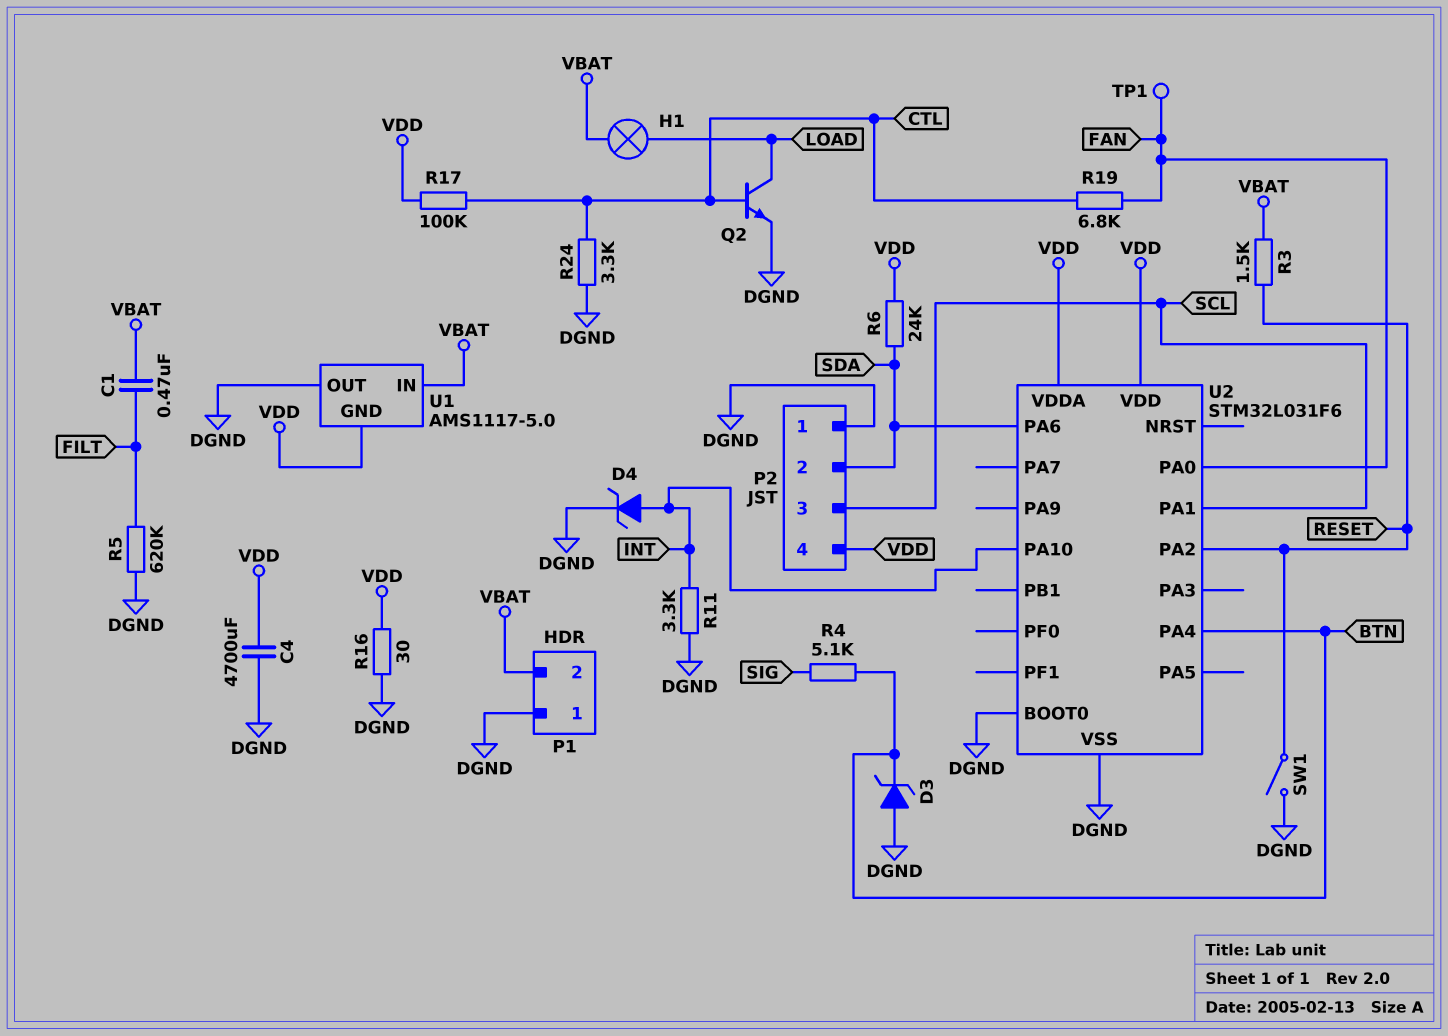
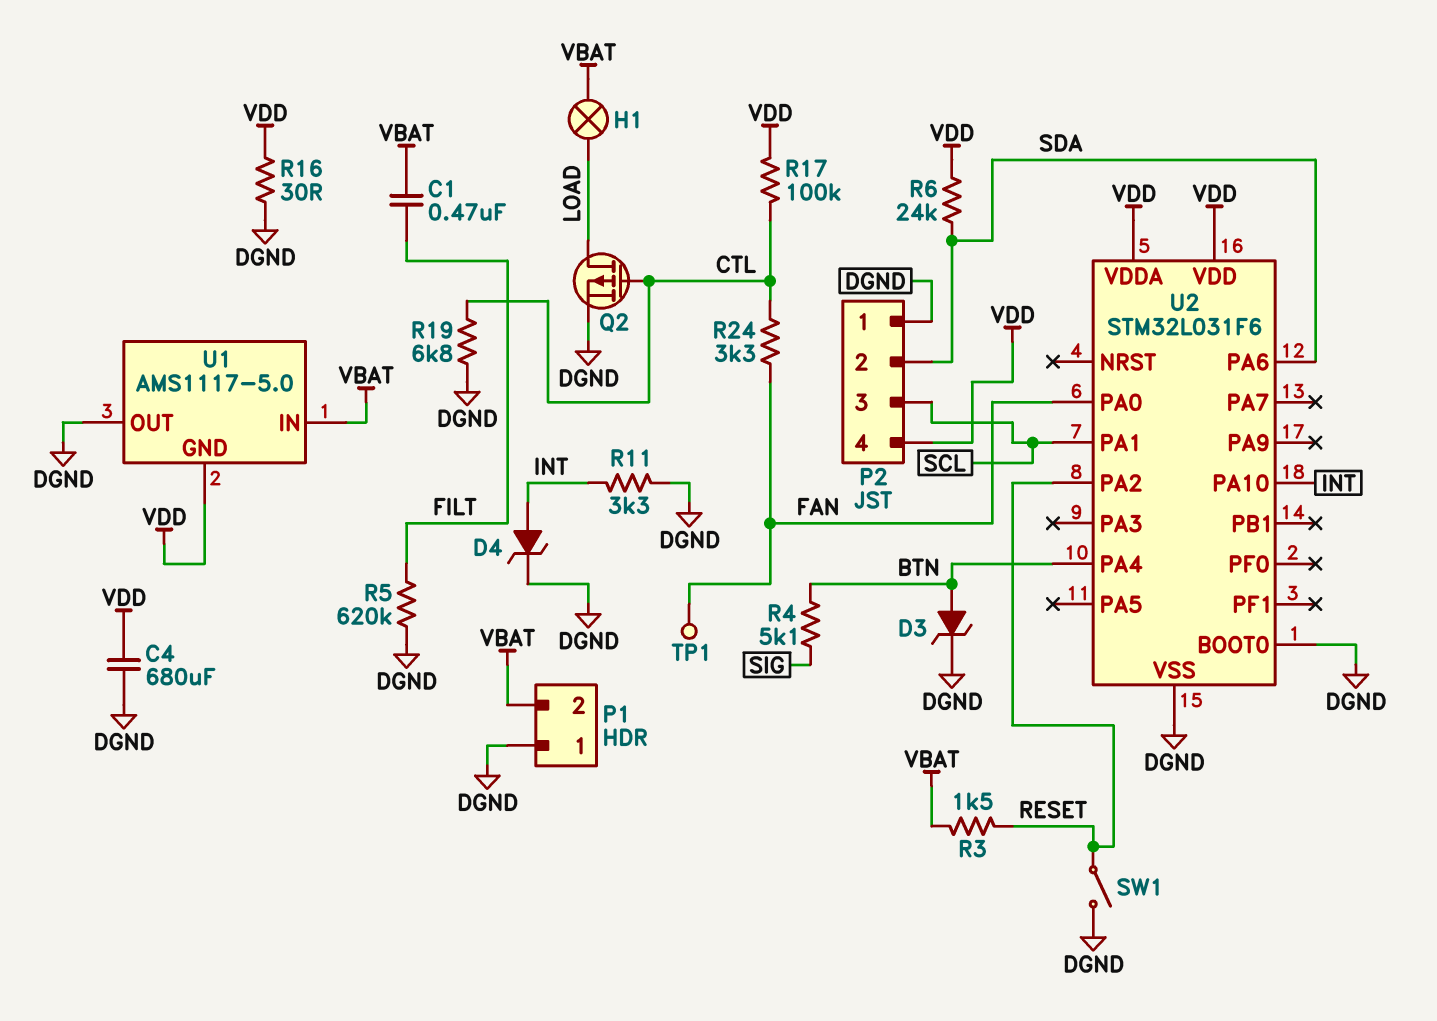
C4: 4700uF (DGND, VDD) -> 680uF (DGND, VDD)
D3: zener (A DGND, K BTN) -> zener (A BTN, K DGND)
Q2: NPN (B CTL, C LOAD, E DGND) -> PMOS (G CTL, D LOAD, S DGND)
R19: 6.8k (CTL, FAN) -> 6.8k (CTL, DGND)
R24: 3.3k (CTL, DGND) -> 3.3k (CTL, FAN)

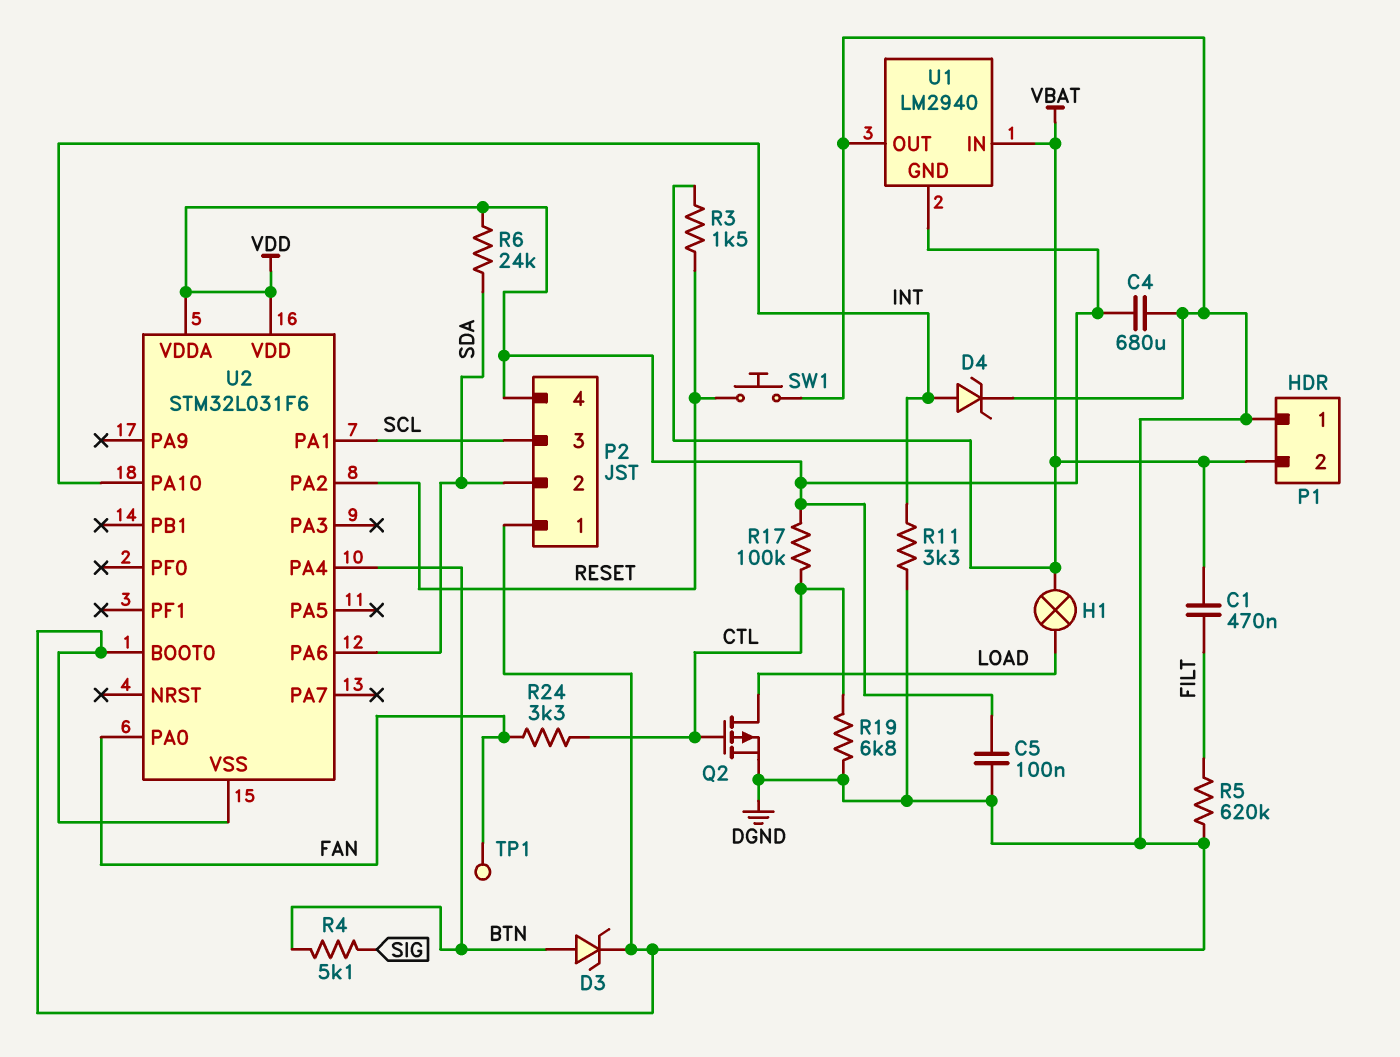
C5: none -> 100nF (DGND, VDD)
R16: 30 (DGND, VDD) -> none
SW1: switch (DGND, RESET) -> button (DGND, RESET)
U1: AMS1117-5.0 -> LM2940

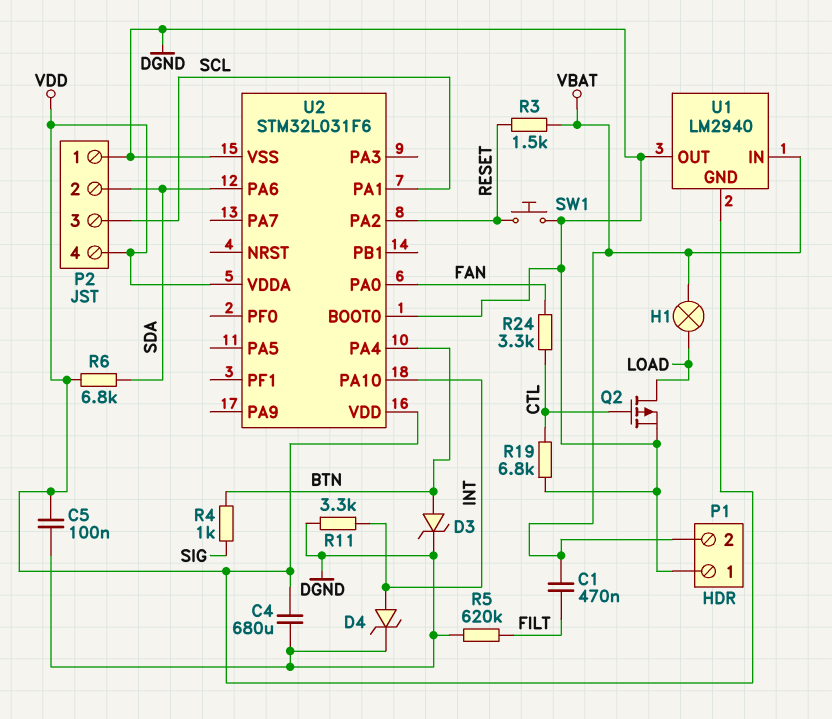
R4: 5.1k (BTN, SIG) -> 1k (BTN, SIG)
R6: 24k (SDA, VDD) -> 6.8k (SDA, VDD)
R17: 100k (CTL, VDD) -> none
TP1: test point (FAN) -> none

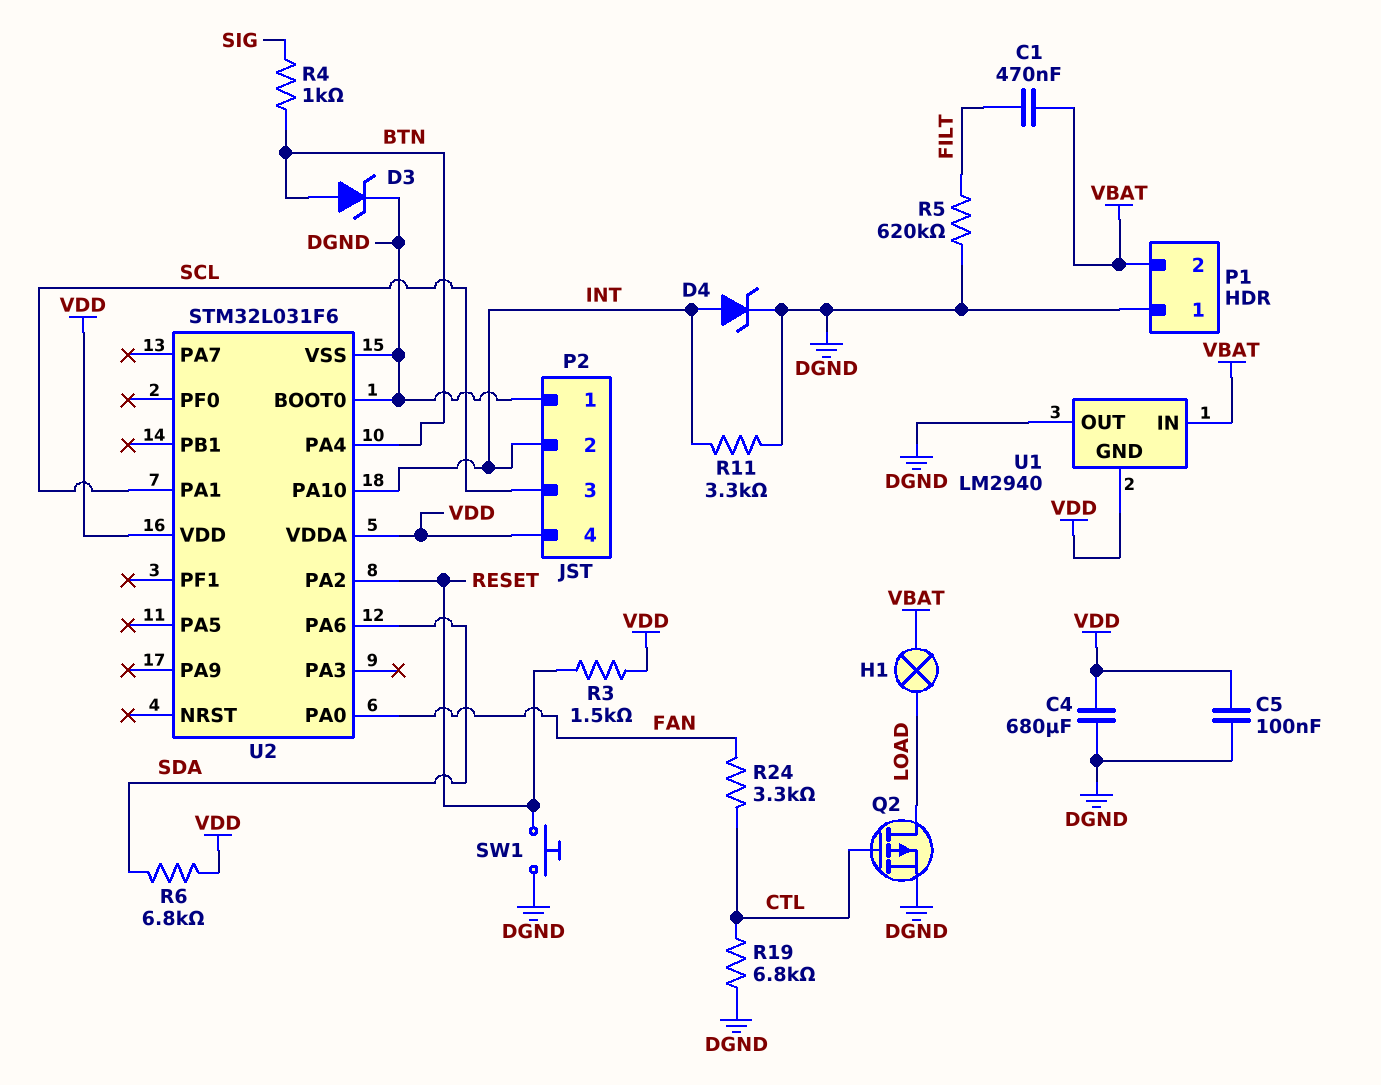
P2 pin 2: SDA -> INT
R3: 1.5k (RESET, VBAT) -> 1.5k (RESET, VDD)

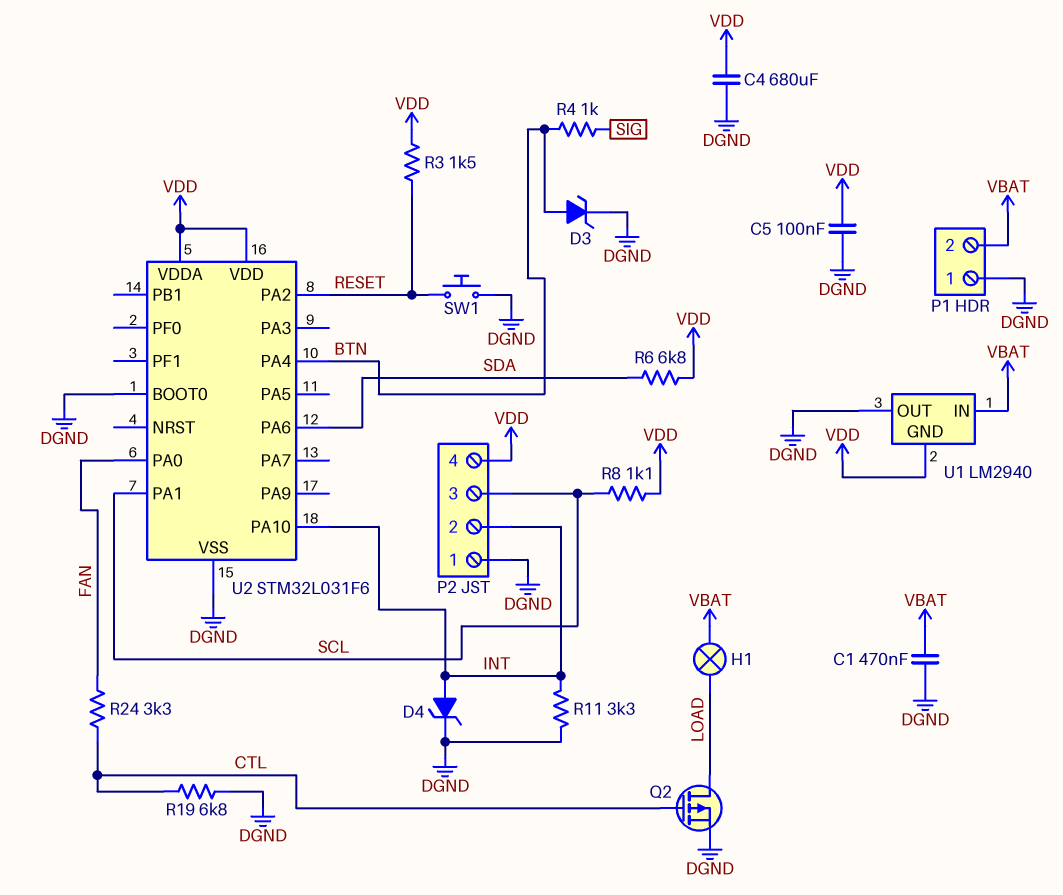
C1: 470nF (FILT, VBAT) -> 470nF (DGND, VBAT)
R5: 620k (DGND, FILT) -> none
R8: none -> 1.1k (SCL, VDD)

